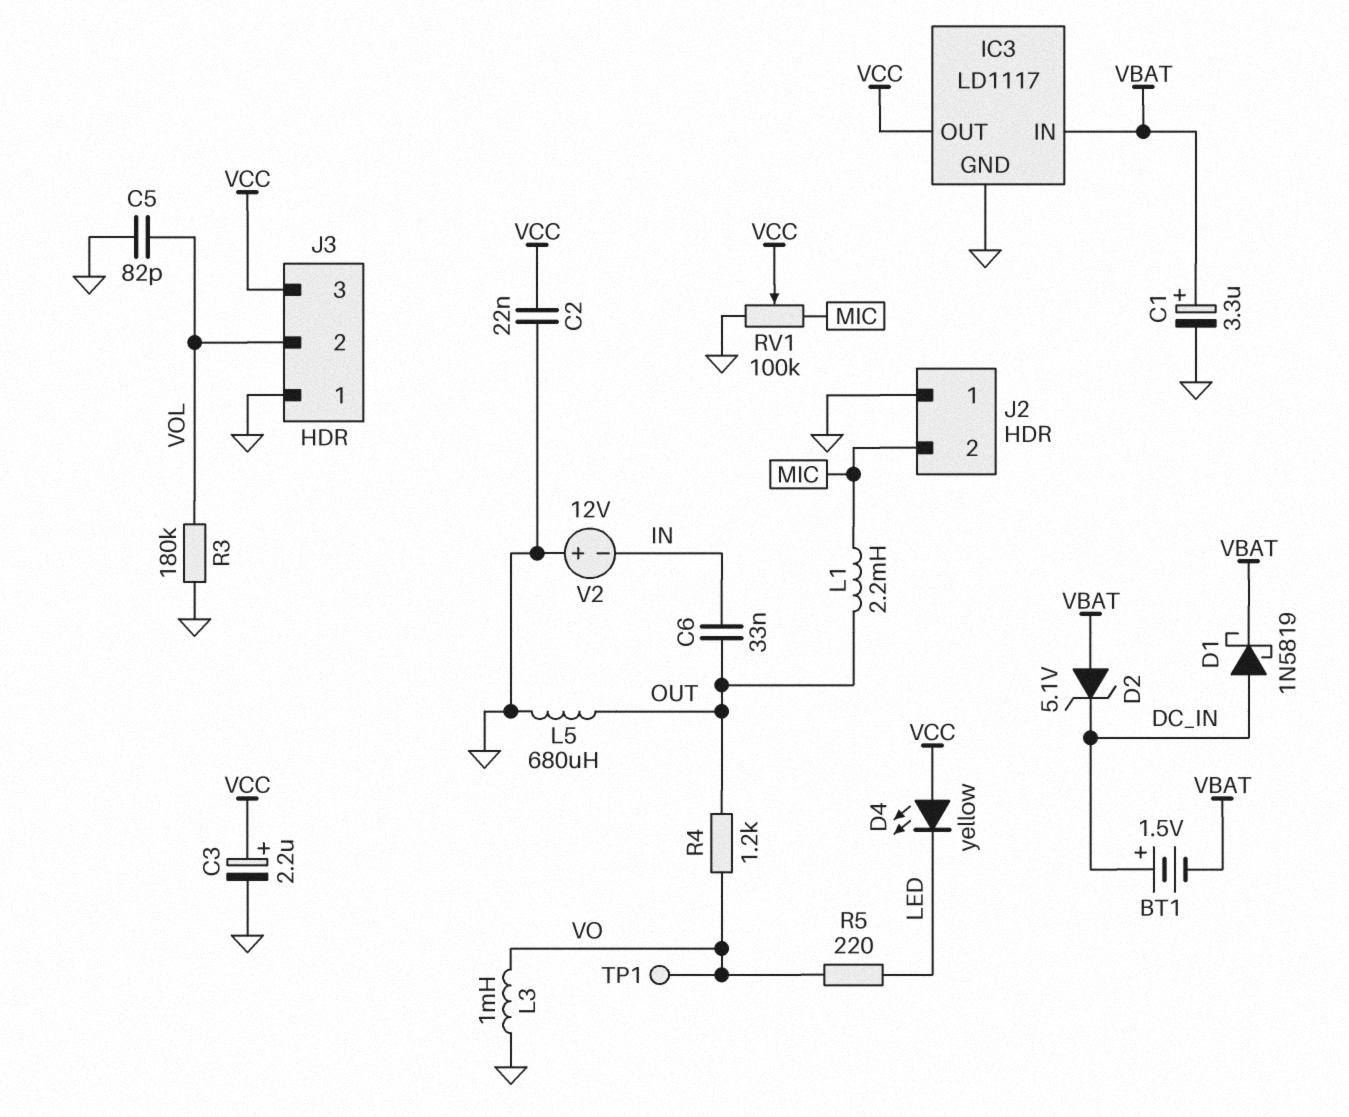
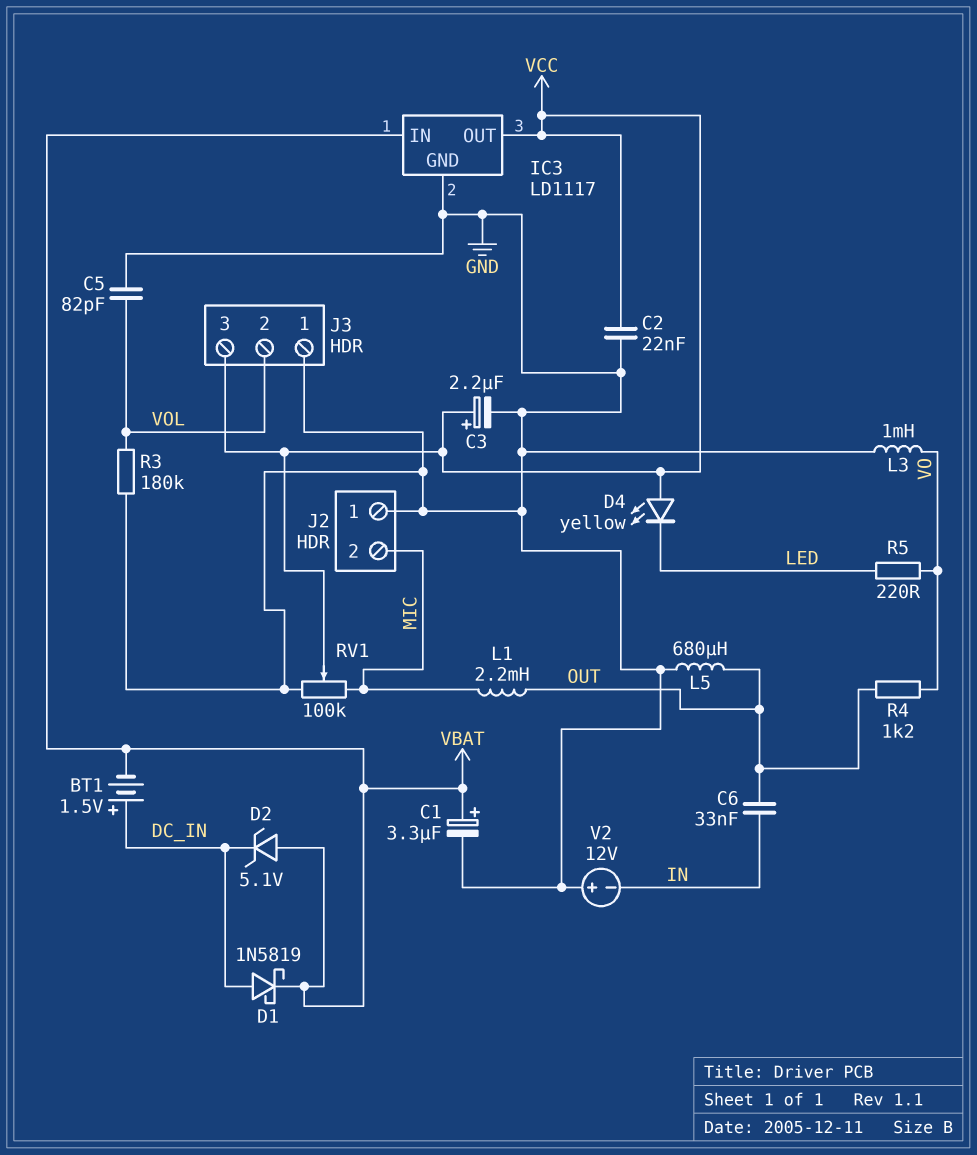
TP1: test point (VO) -> none

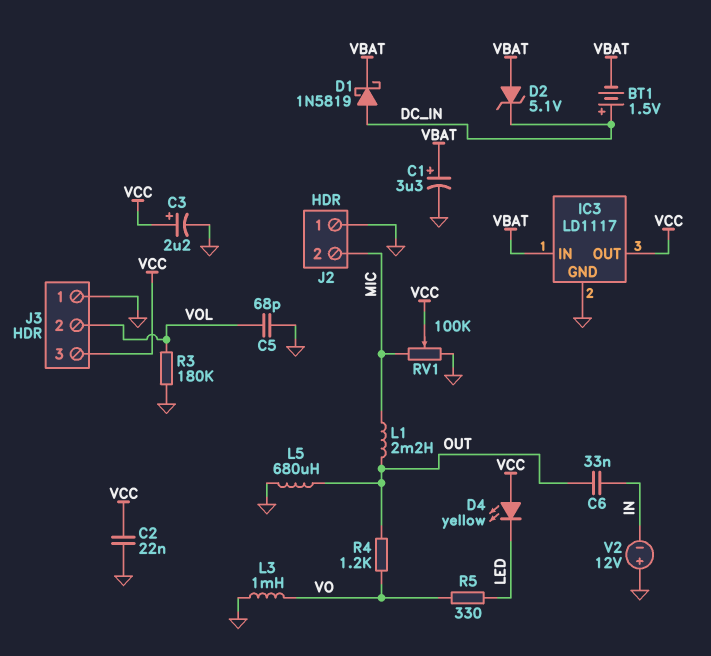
C5: 82pF (GND, VOL) -> 68pF (GND, VOL)
R5: 220 (LED, VO) -> 330 (LED, VO)

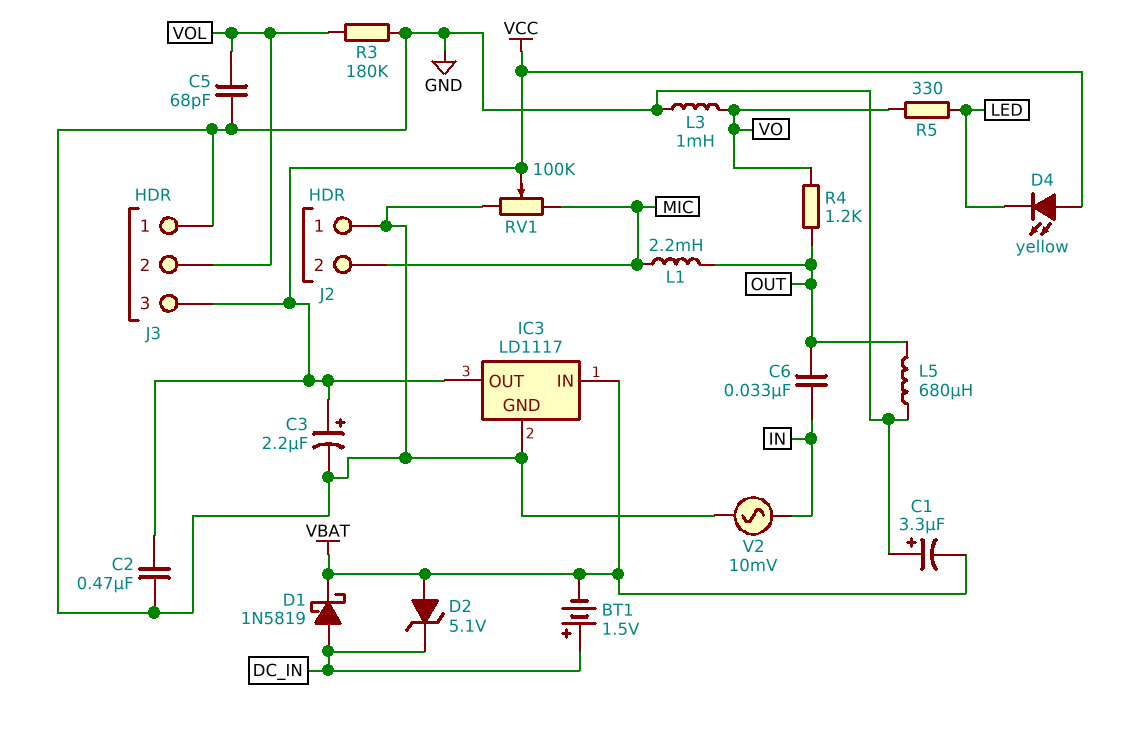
C1: 3.3uF (plus VBAT, minus GND) -> 3.3uF (plus GND, minus VBAT)
C2: 22nF (GND, VCC) -> 470nF (GND, VCC)
V2: 12V (plus GND, minus IN) -> AC 10mV (GND, IN)

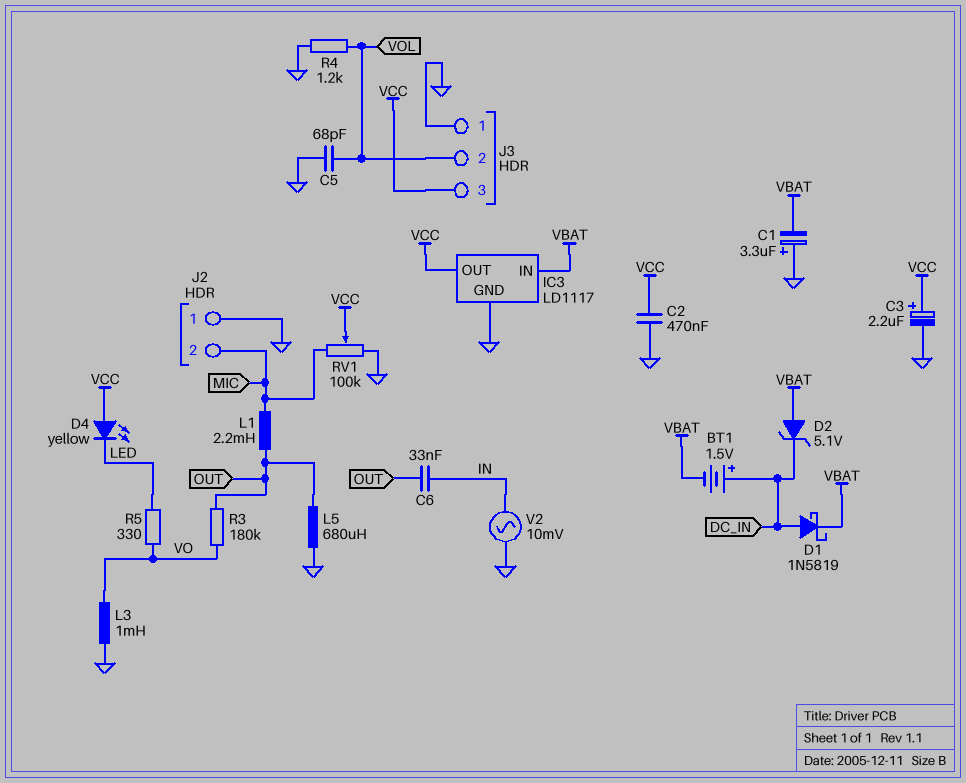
R3: 180k (GND, VOL) -> 180k (OUT, VO)
R4: 1.2k (OUT, VO) -> 1.2k (GND, VOL)

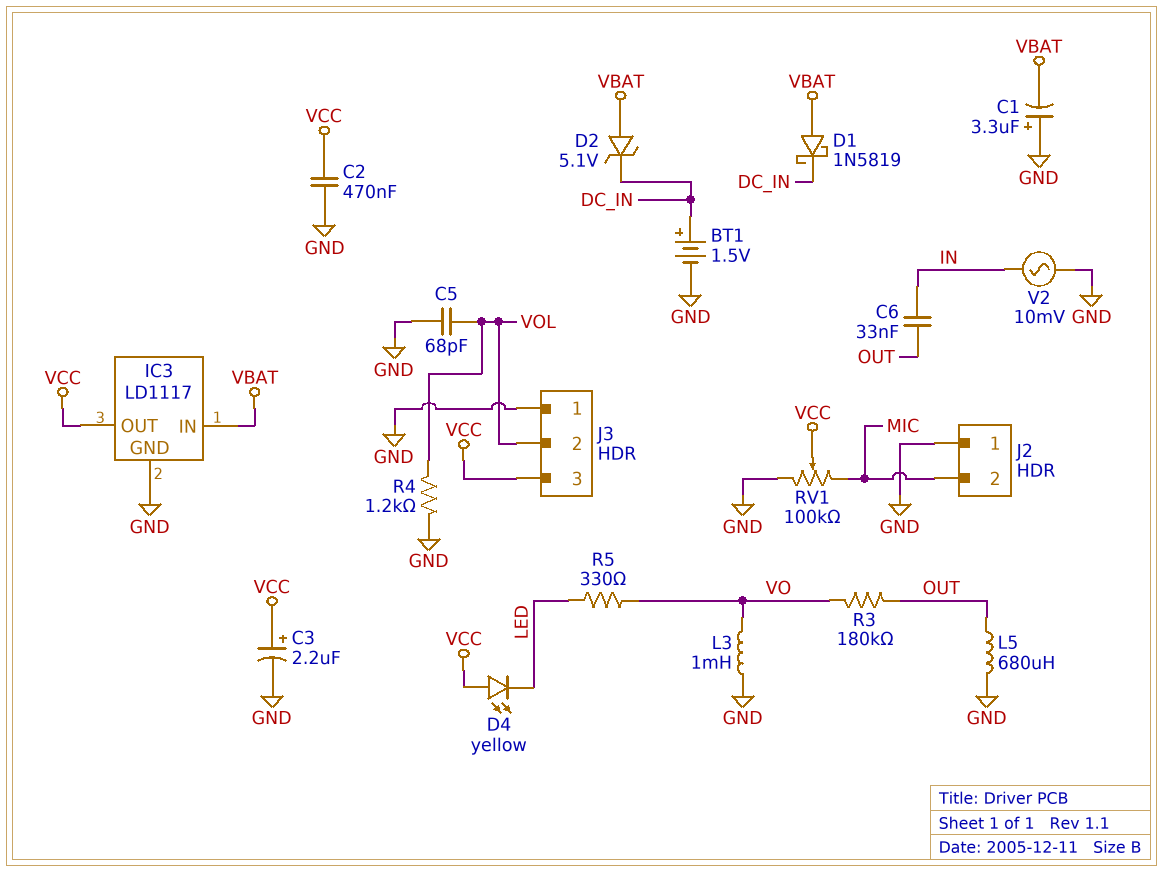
BT1: 1.5V (plus DC_IN, minus VBAT) -> 1.5V (plus DC_IN, minus GND)
D1: schottky 1N5819 (A DC_IN, K VBAT) -> schottky 1N5819 (A VBAT, K DC_IN)
L1: 2.2mH (MIC, OUT) -> none

